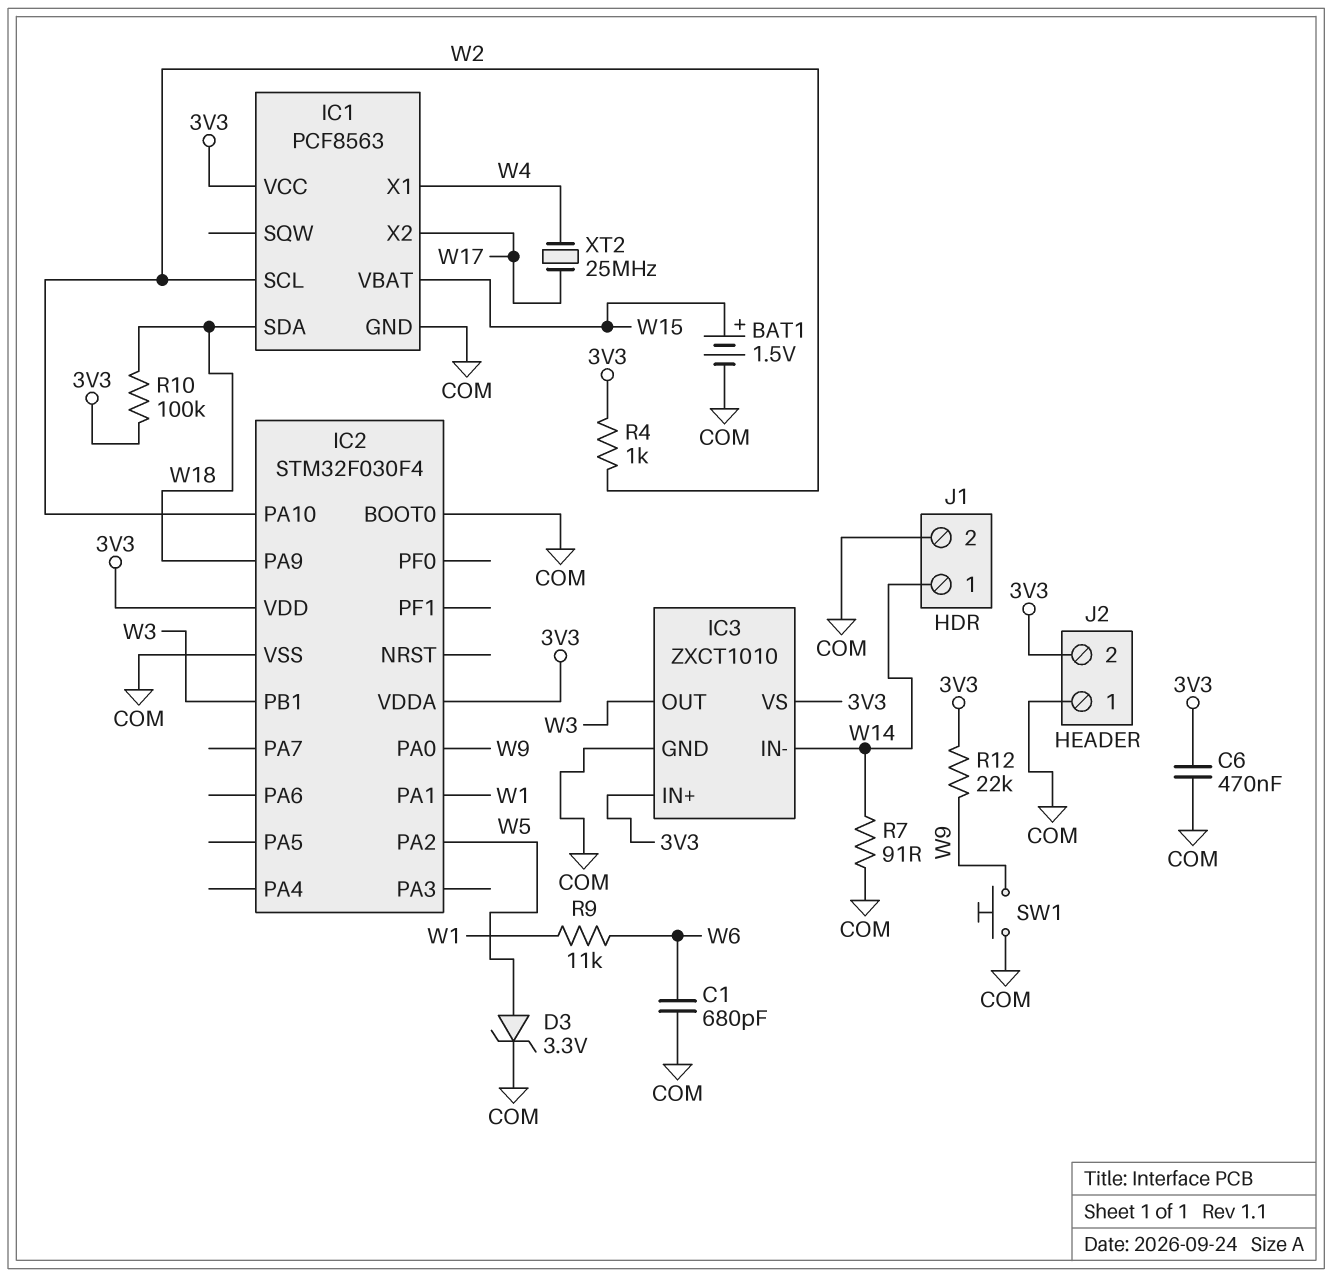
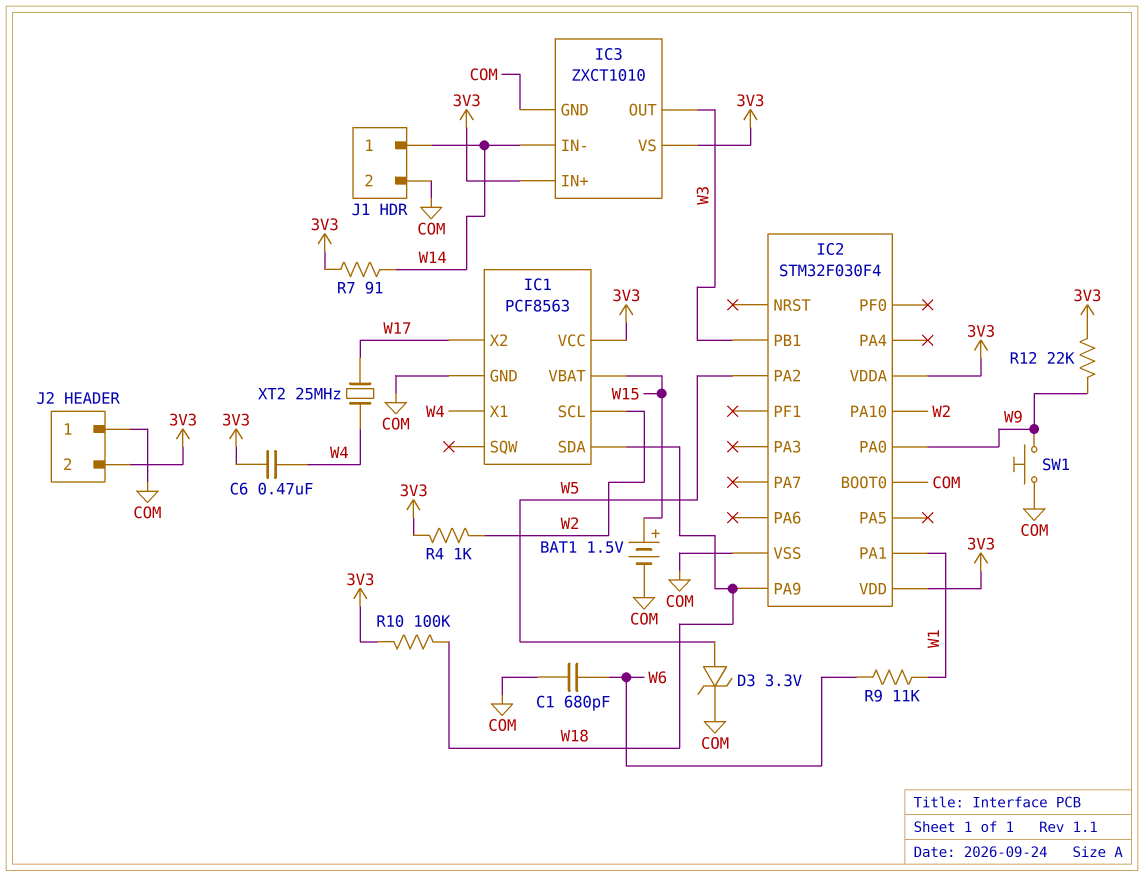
C6: 470nF (3V3, COM) -> 470nF (3V3, W4)
R7: 91 (COM, W14) -> 91 (3V3, W14)

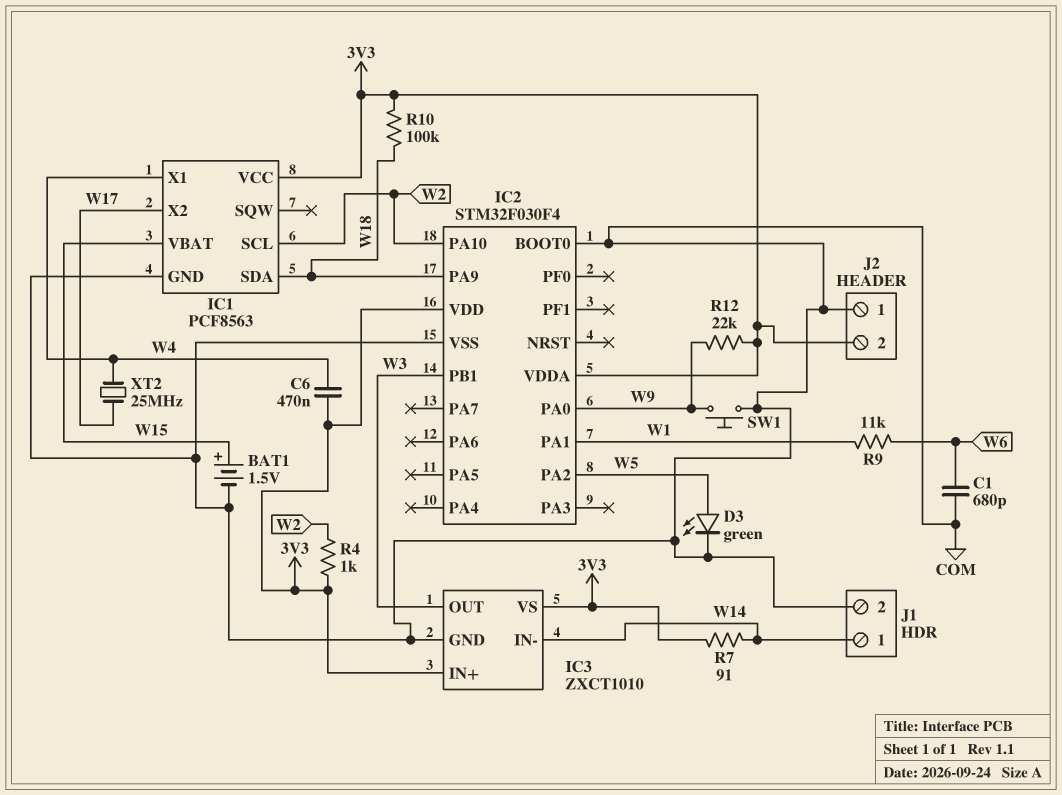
D3: zener 3.3V (A W5, K COM) -> LED green (A W5, K COM)

